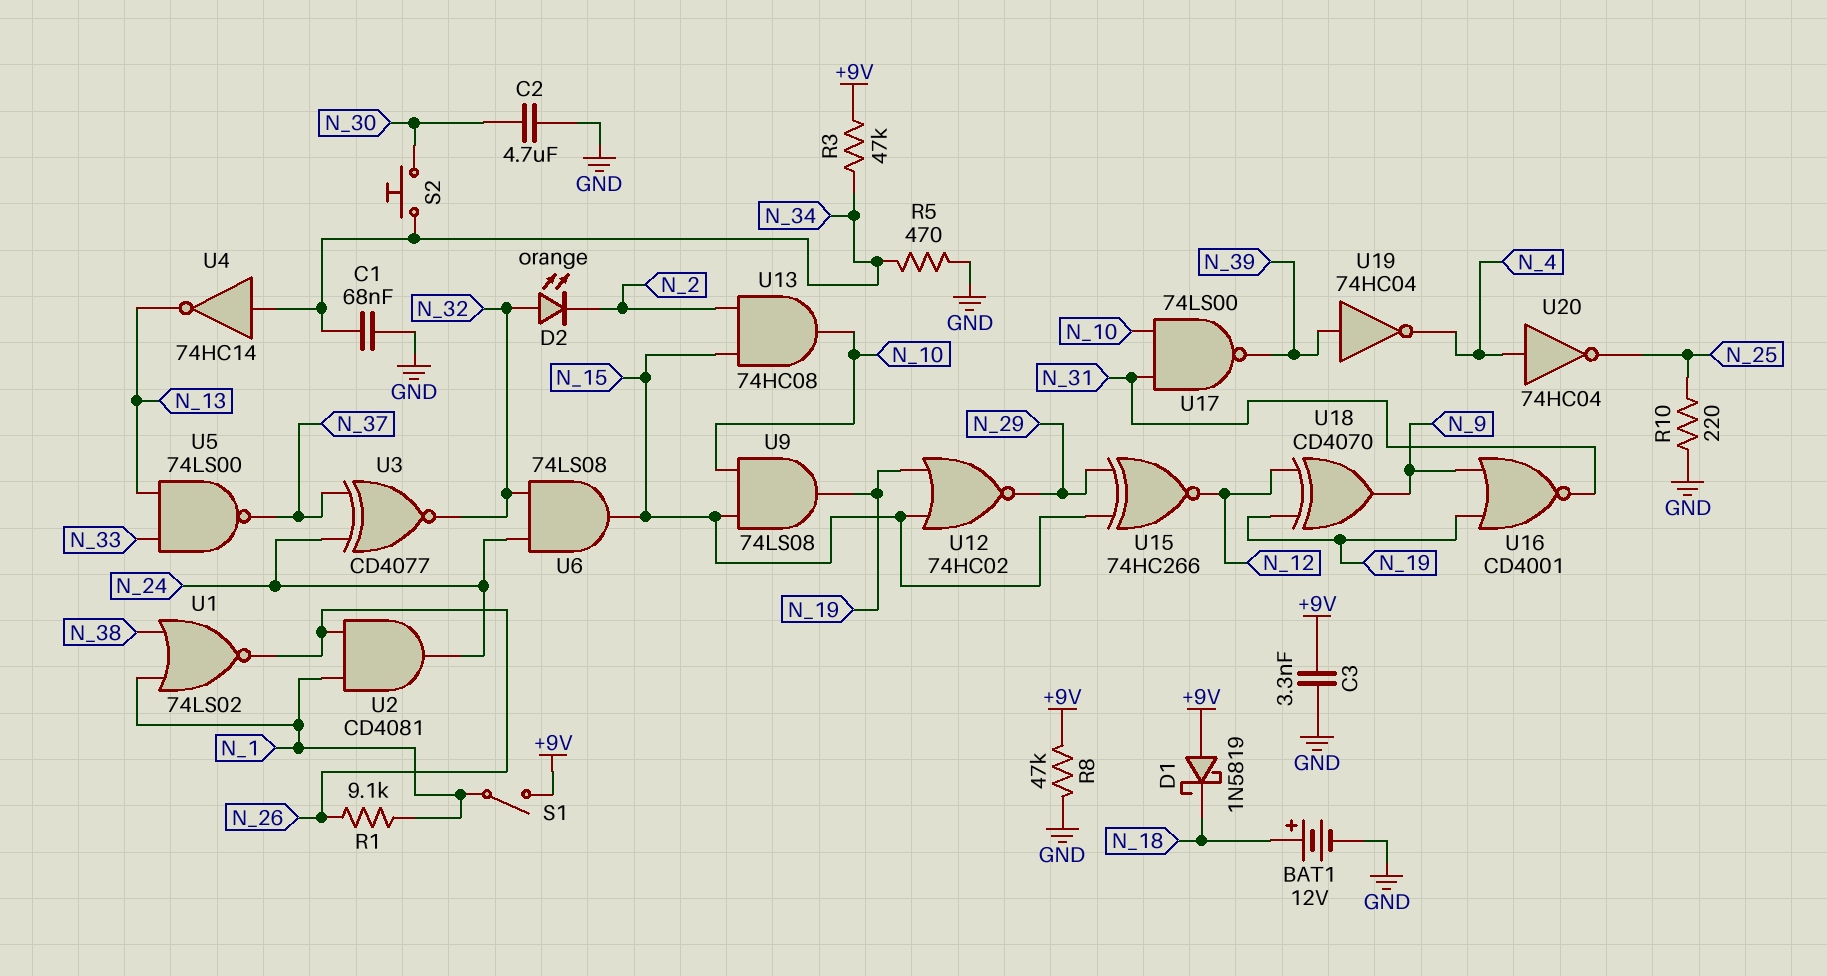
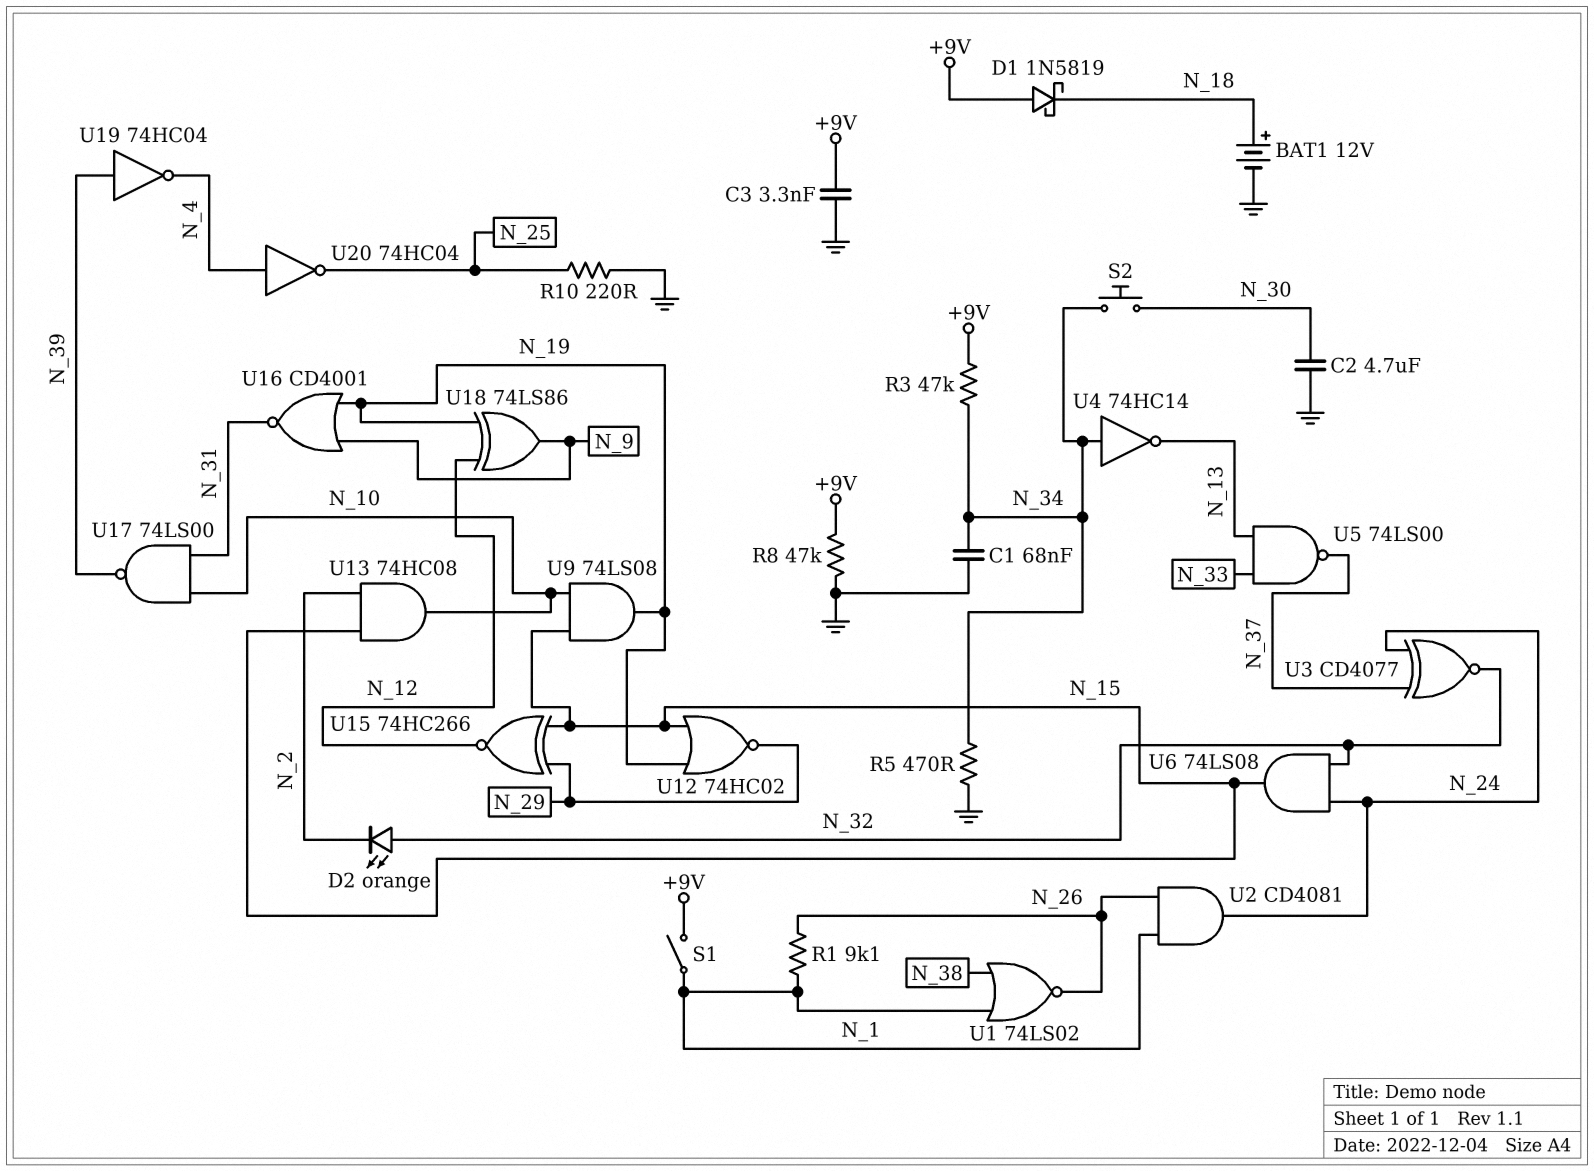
U18: XOR CD4070 (in N_12, in N_19, out N_9) -> XOR 74LS86 (in N_12, in N_19, out N_9)

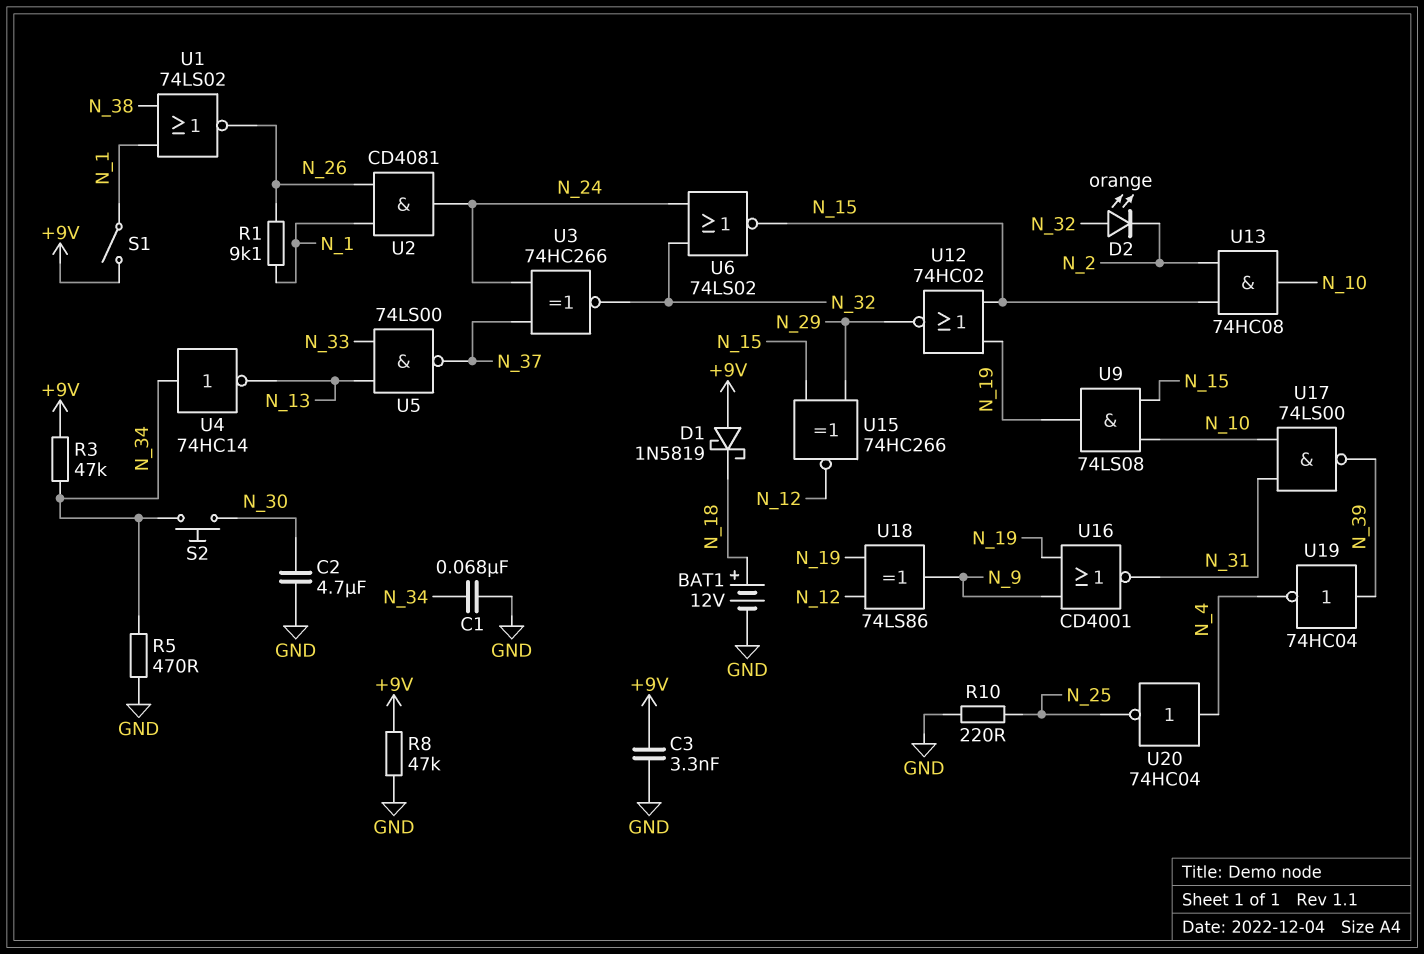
U3: XNOR CD4077 (in N_24, in N_37, out N_32) -> XNOR 74HC266 (in N_24, in N_37, out N_32)
U6: AND 74LS08 (in N_24, in N_32, out N_15) -> NOR 74LS02 (in N_24, in N_32, out N_15)

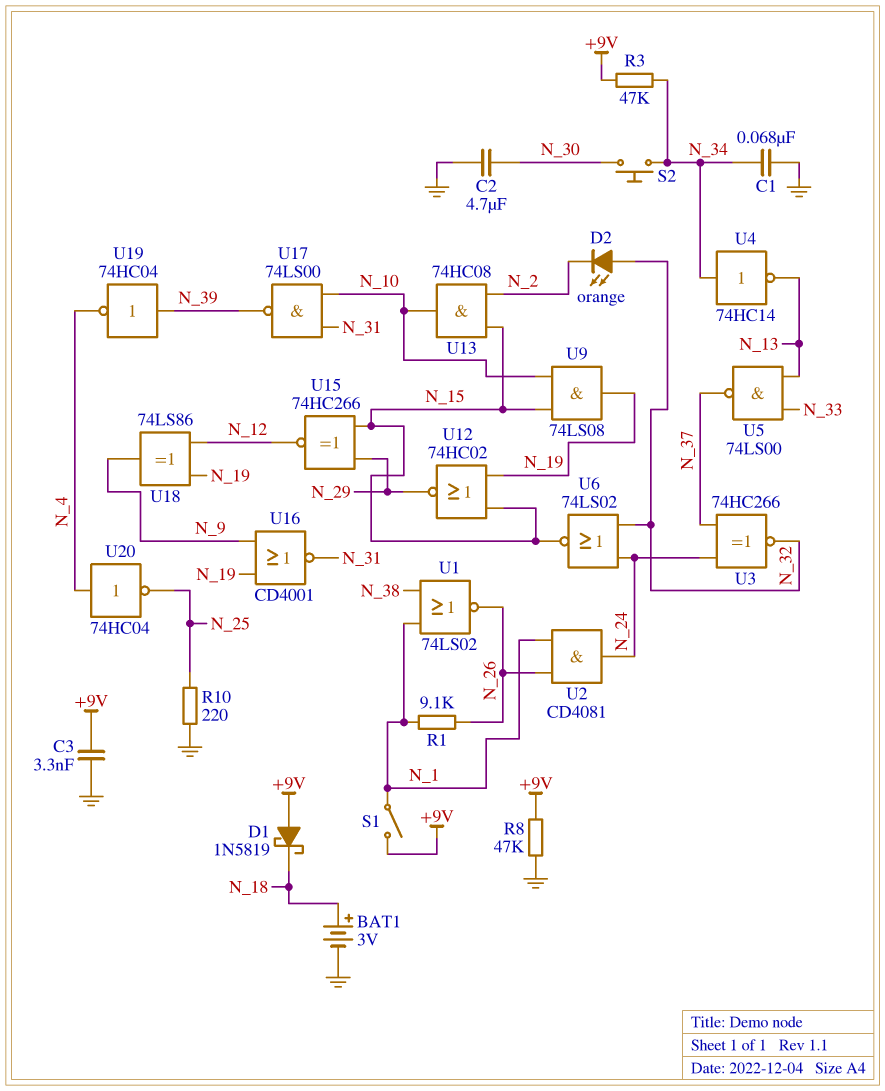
BAT1: 12V (plus N_18, minus GND) -> 3V (plus N_18, minus GND)
R5: 470 (GND, N_34) -> none

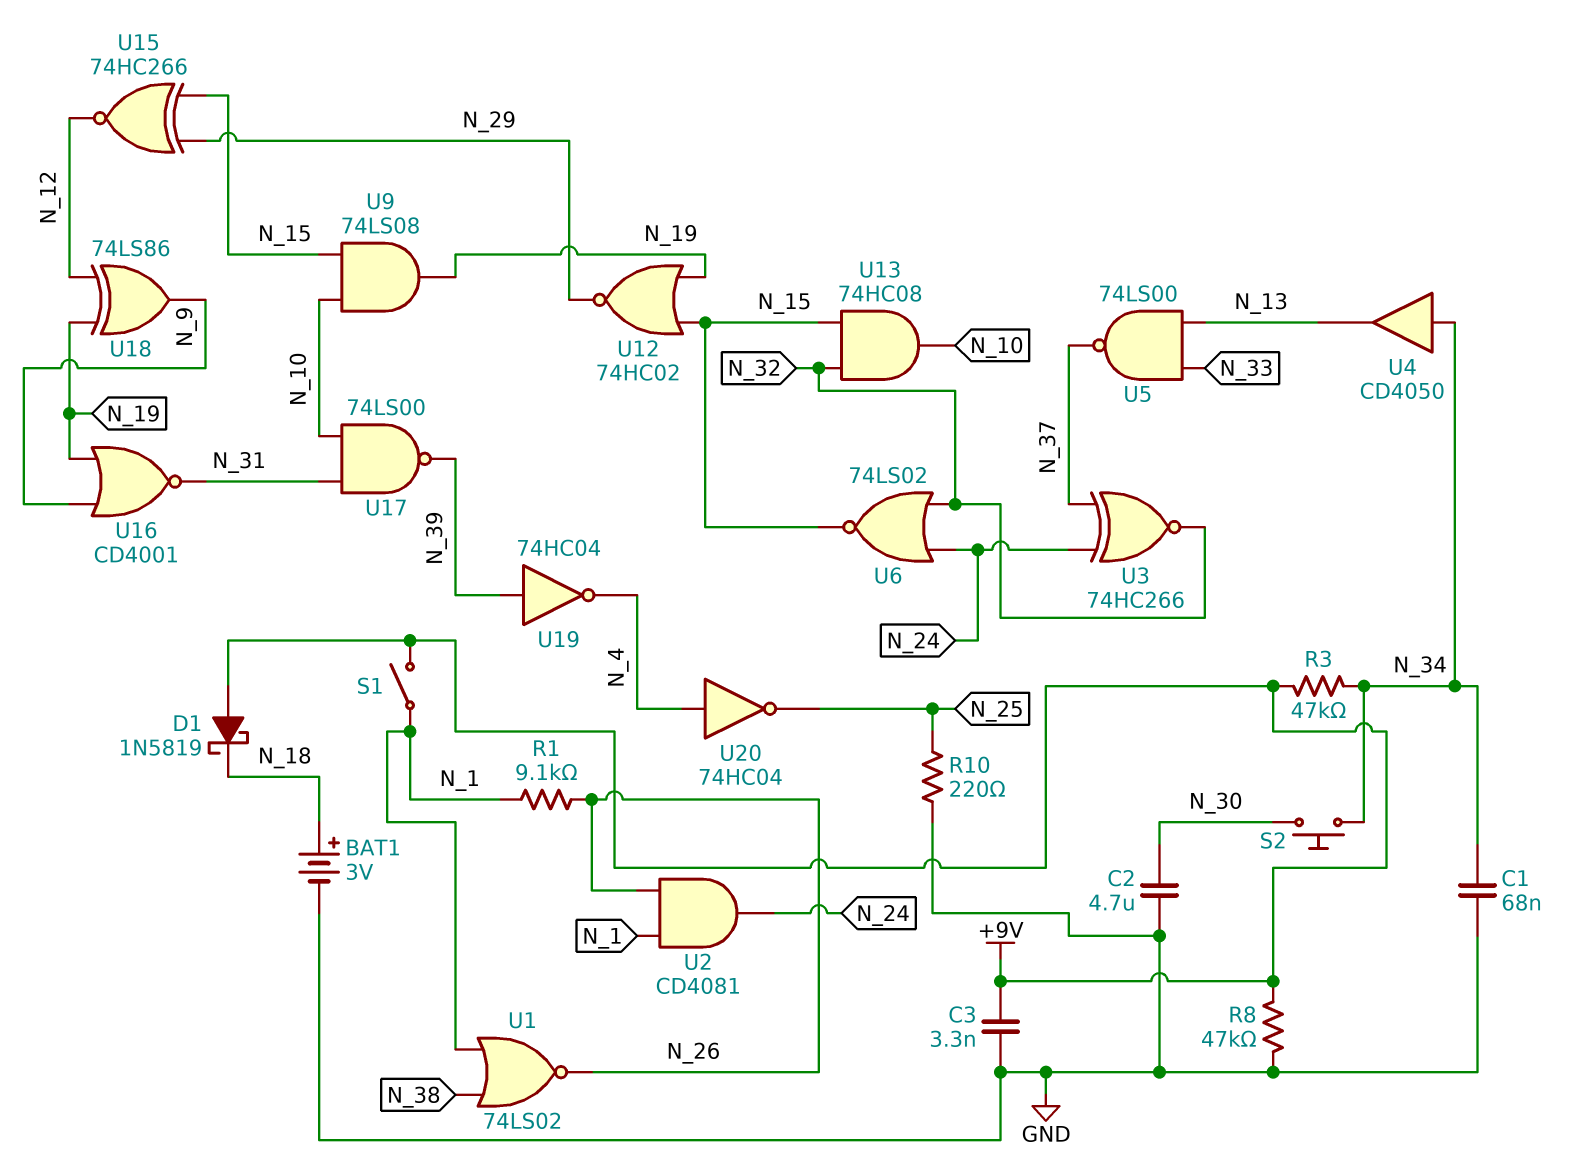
D2: LED orange (A N_32, K N_2) -> none
U4: NOT 74HC14 (in N_34, out N_13) -> buffer CD4050 (in N_34, out N_13)
U13: AND 74HC08 (in N_2, in N_15, out N_10) -> AND 74HC08 (in N_15, in N_32, out N_10)

